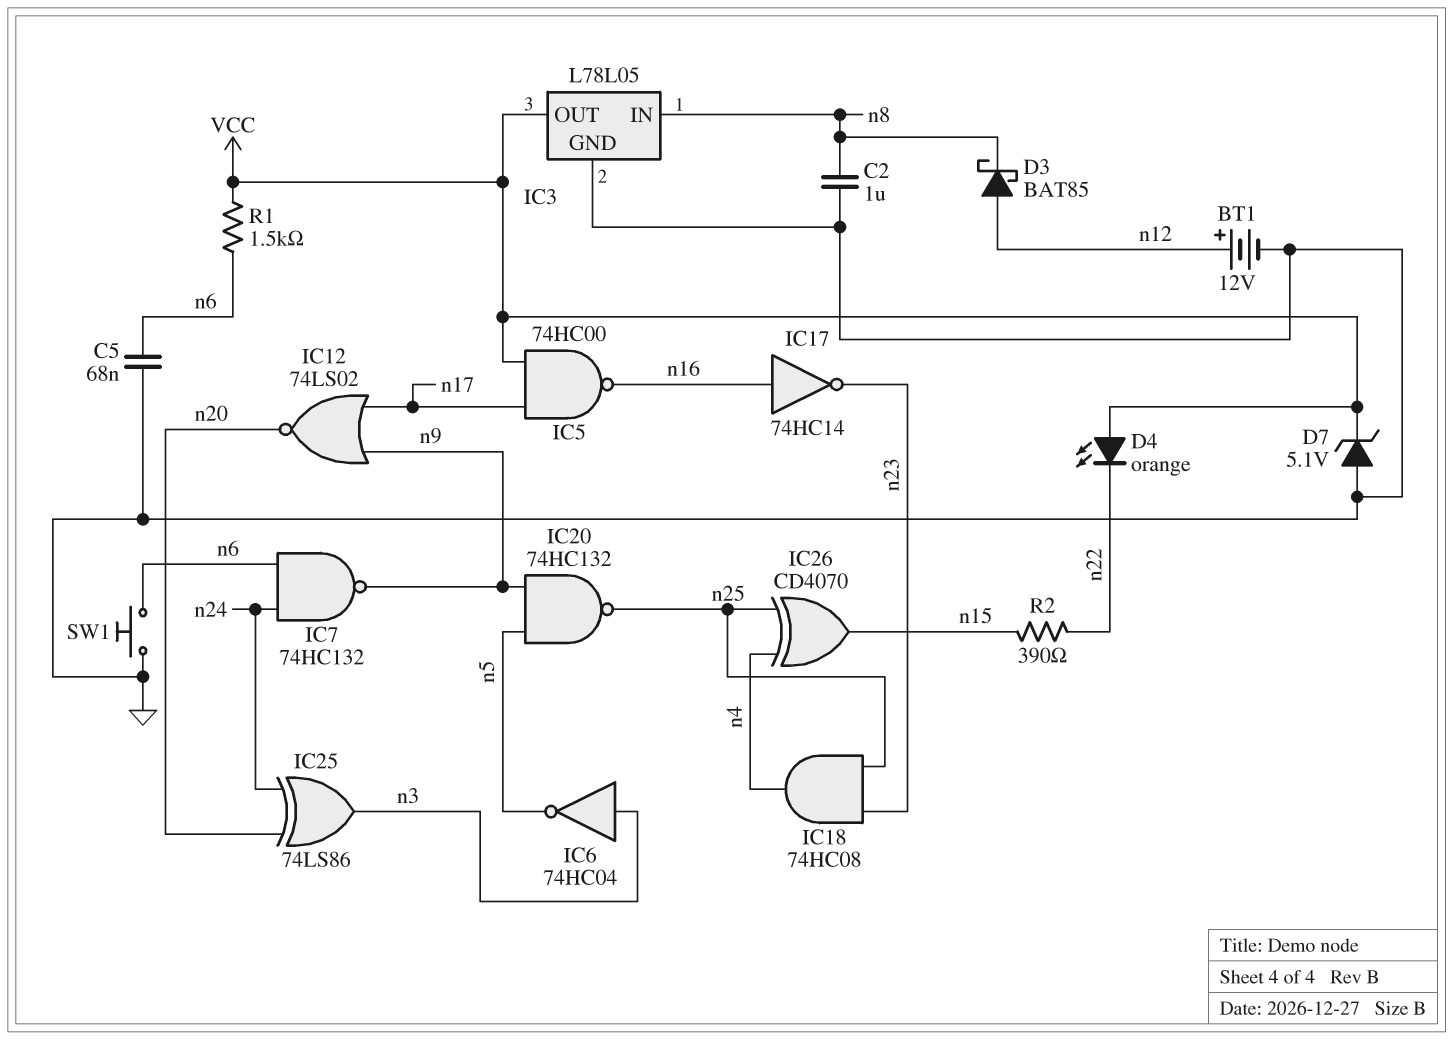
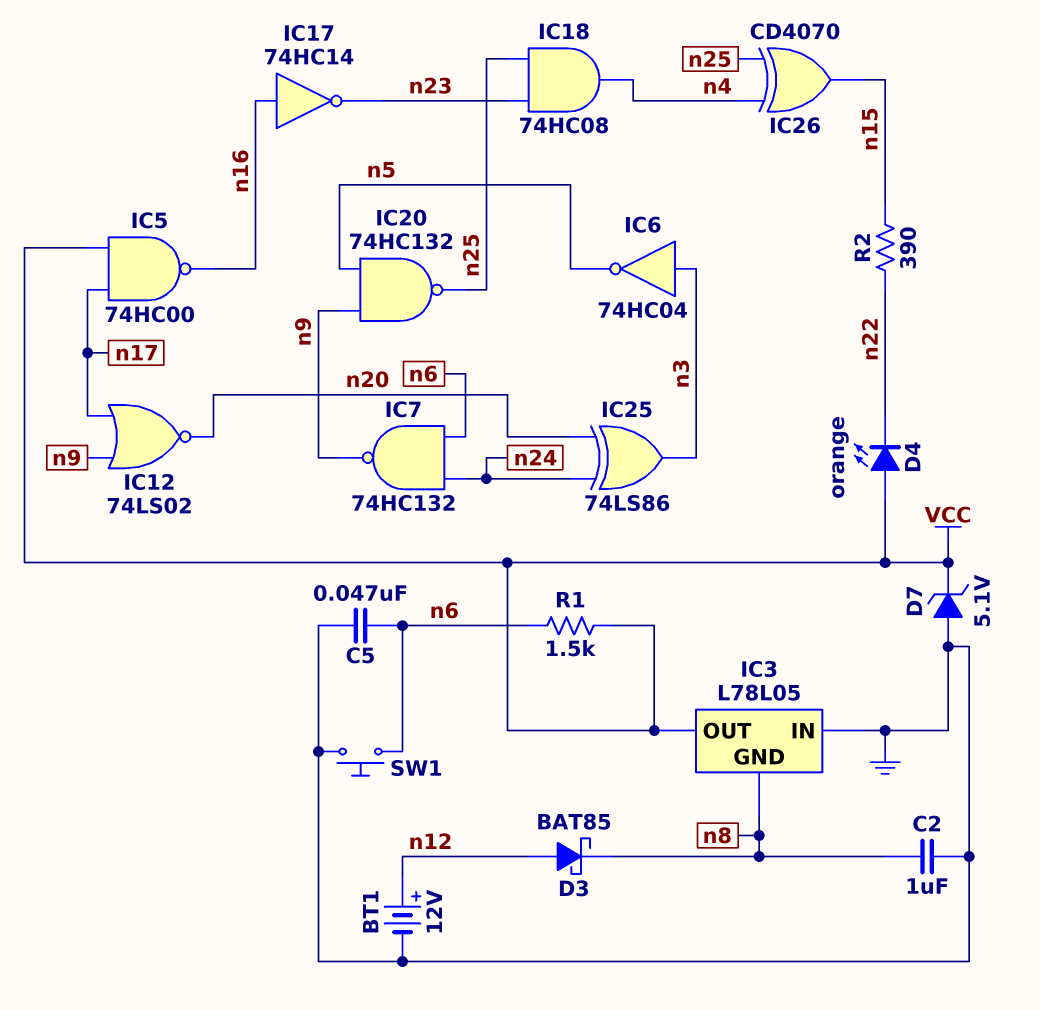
C5: 68nF (GND, n6) -> 47nF (GND, n6)
IC3 pin GND: GND -> n8
IC3 pin IN: n8 -> GND

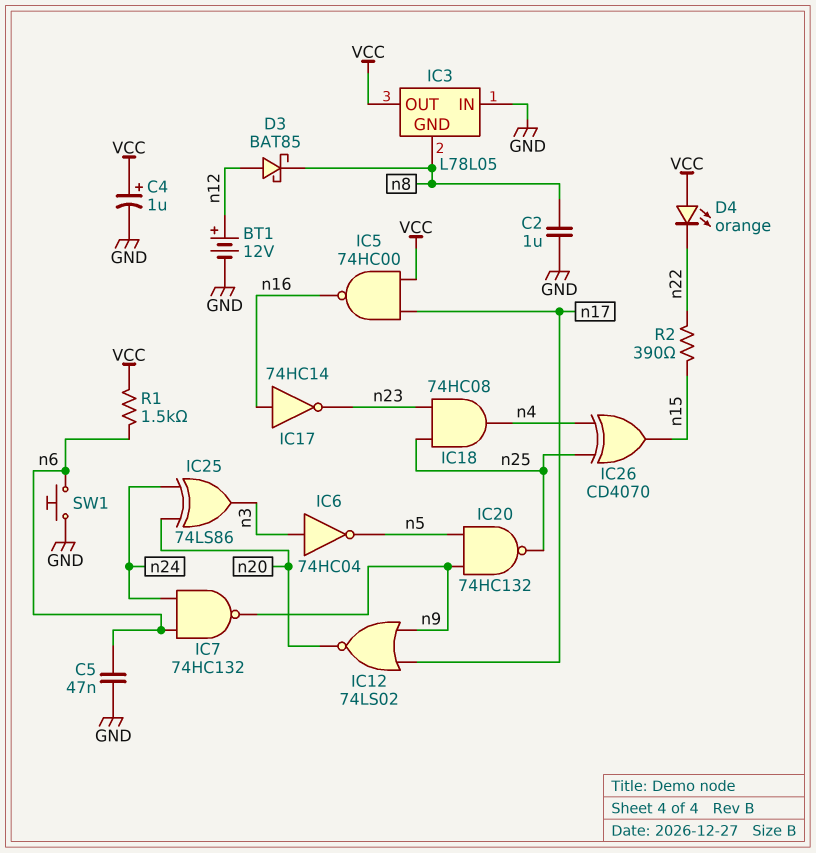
C4: none -> 1uF (plus VCC, minus GND)
D7: zener 5.1V (A GND, K VCC) -> none

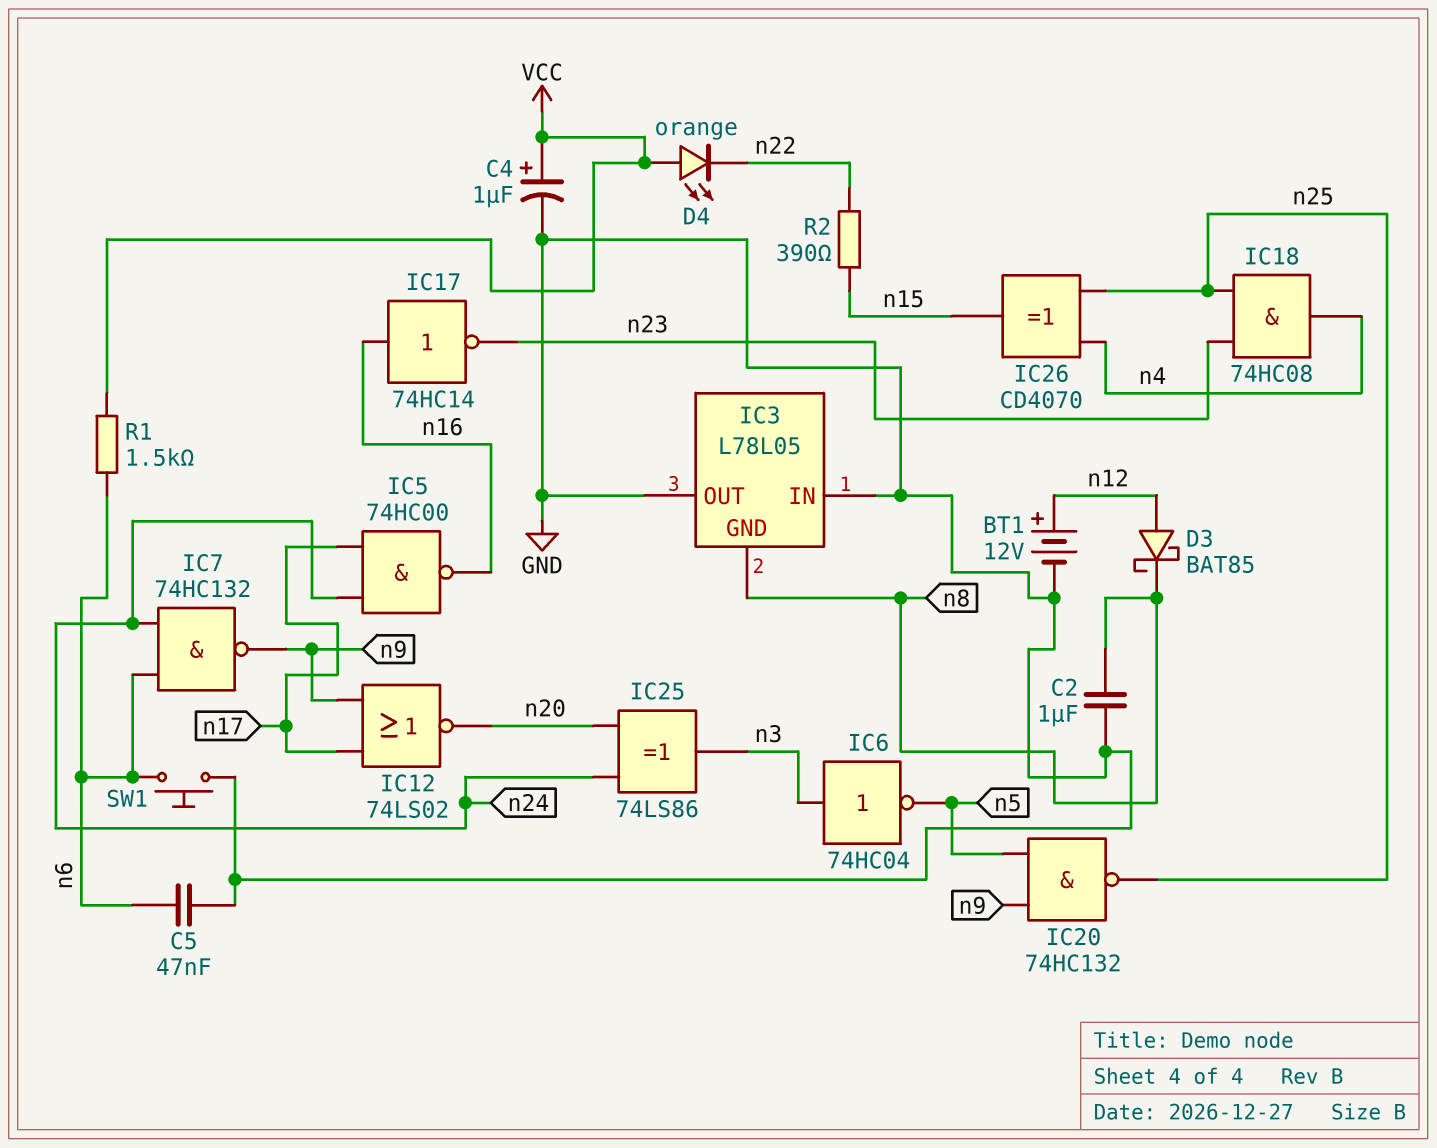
IC3 pin OUT: VCC -> GND
IC5: NAND 74HC00 (in VCC, in n17, out n16) -> NAND 74HC00 (in n17, in n24, out n16)

